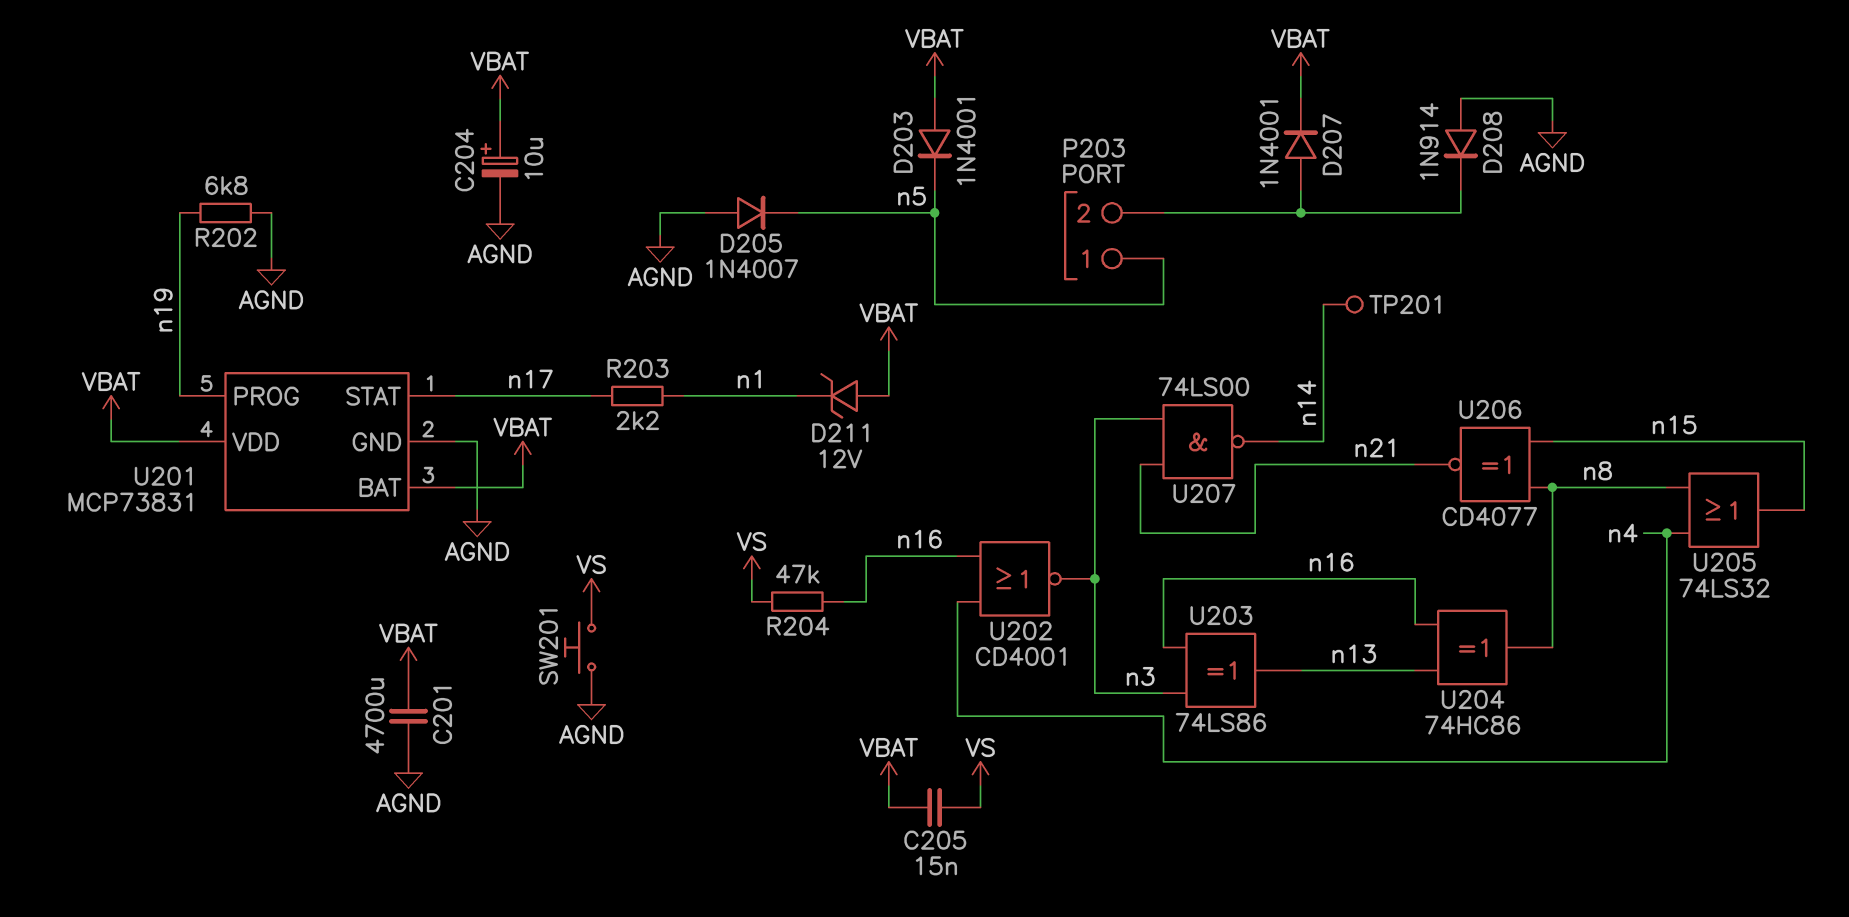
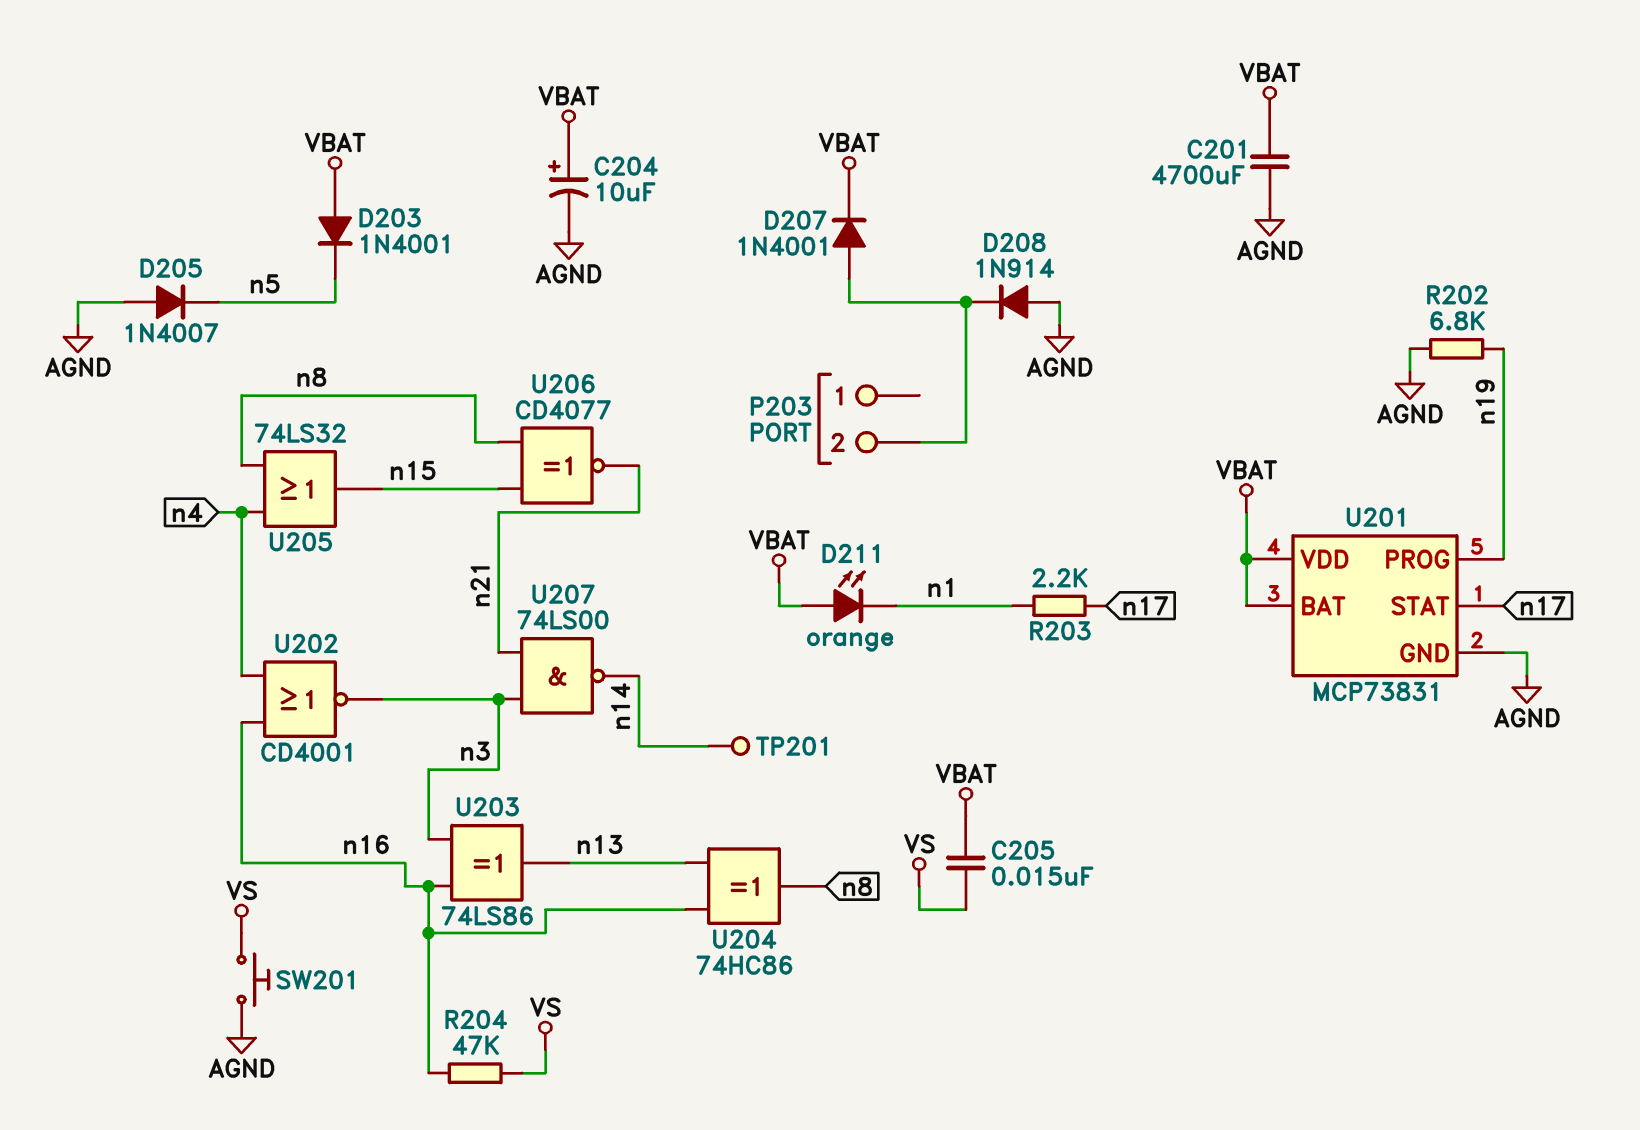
D211: zener 12V (A VBAT, K n1) -> LED orange (A VBAT, K n1)
P203 pin 1: n5 -> none

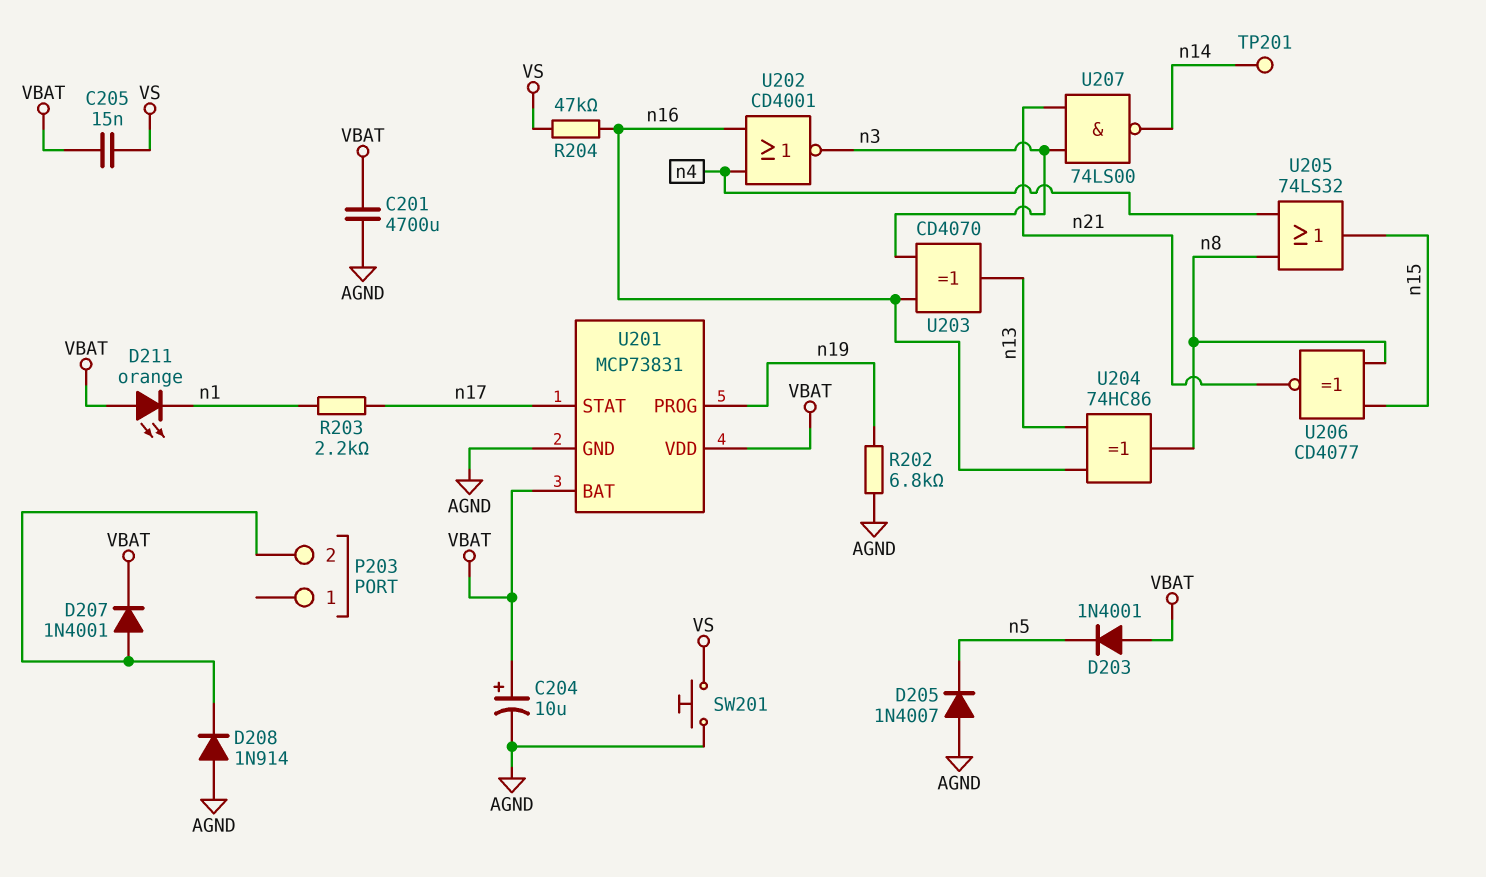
U203: XOR 74LS86 (in n3, in n16, out n13) -> XOR CD4070 (in n3, in n16, out n13)

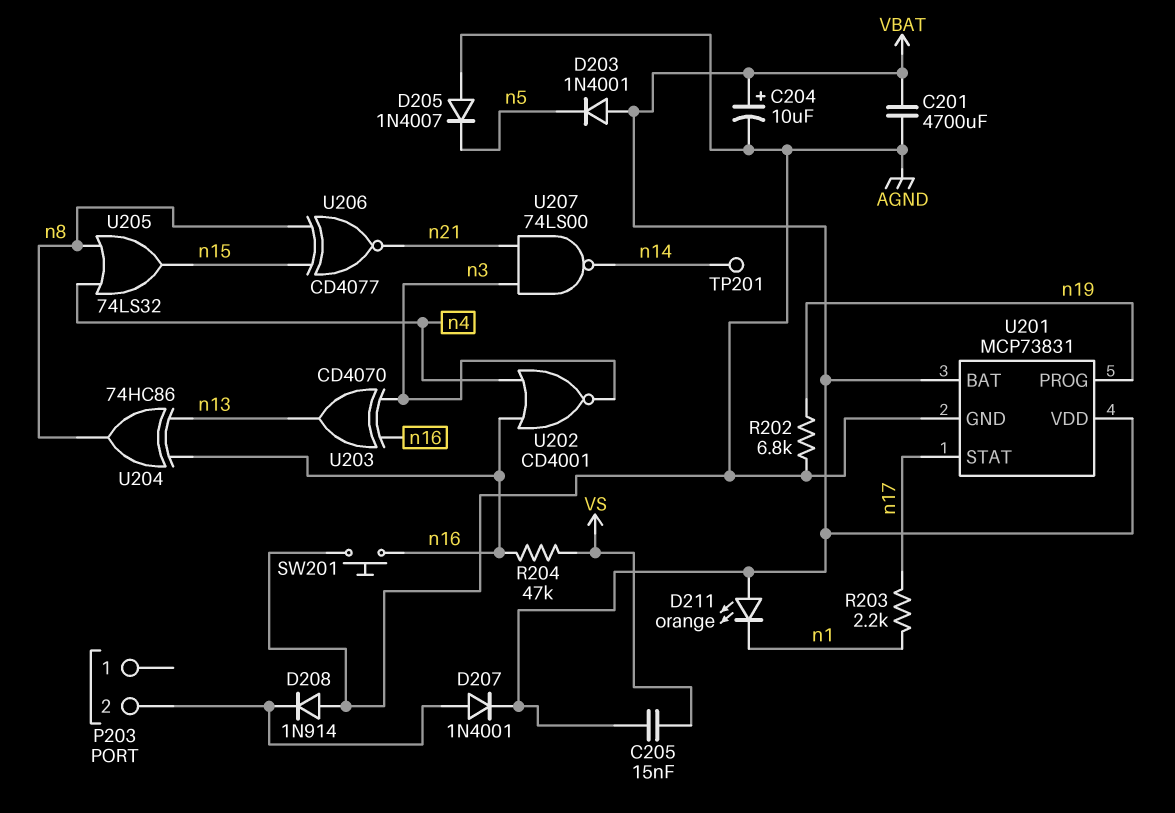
SW201: button (AGND, VS) -> button (AGND, n16)

